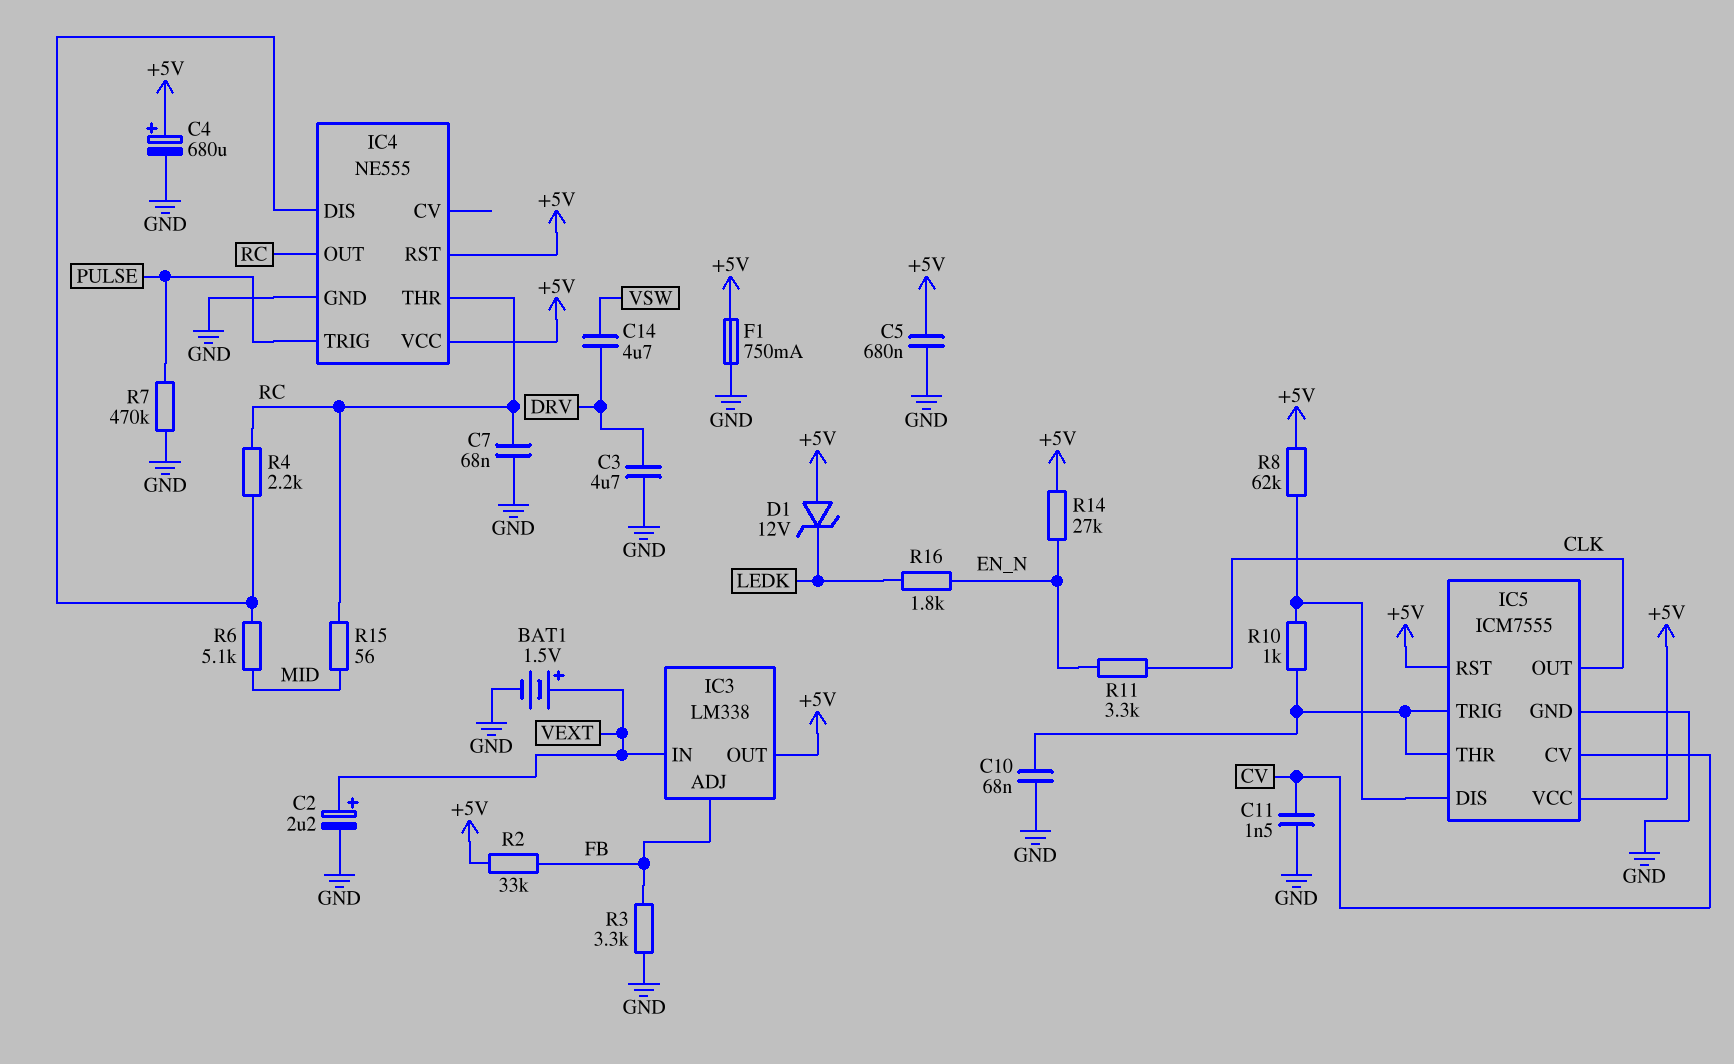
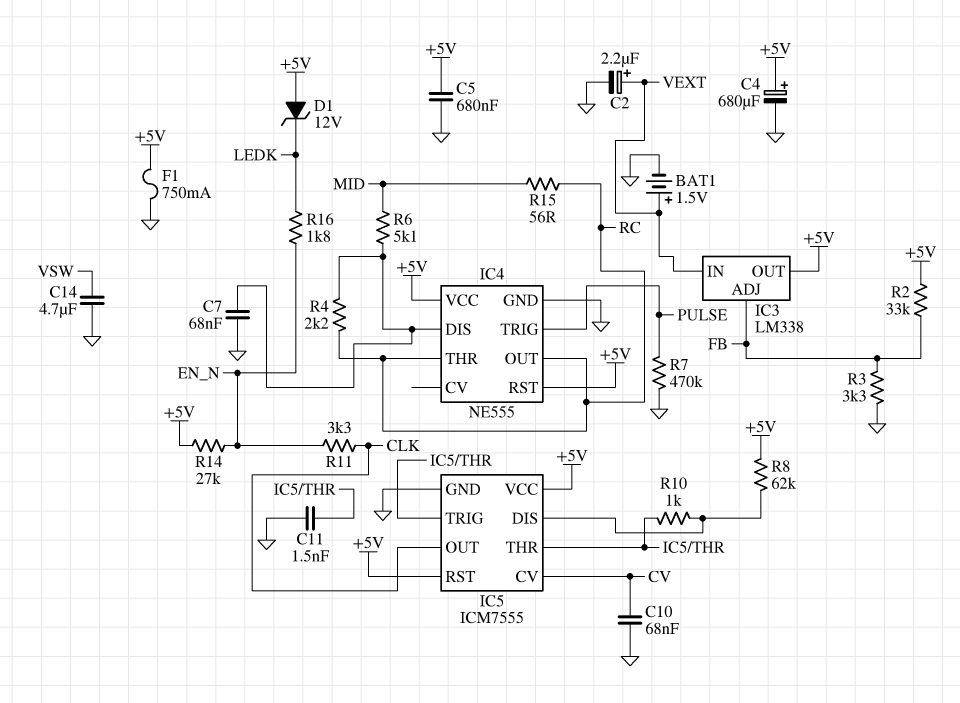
C3: 4.7uF (DRV, GND) -> none
C7: 68nF (GND, RC) -> 68nF (GND, IC4/DIS)
C10: 68nF (GND, IC5/THR) -> 68nF (CV, GND)
C11: 1.5nF (CV, GND) -> 1.5nF (GND, IC5/THR)
C14: 4.7uF (DRV, VSW) -> 4.7uF (GND, VSW)

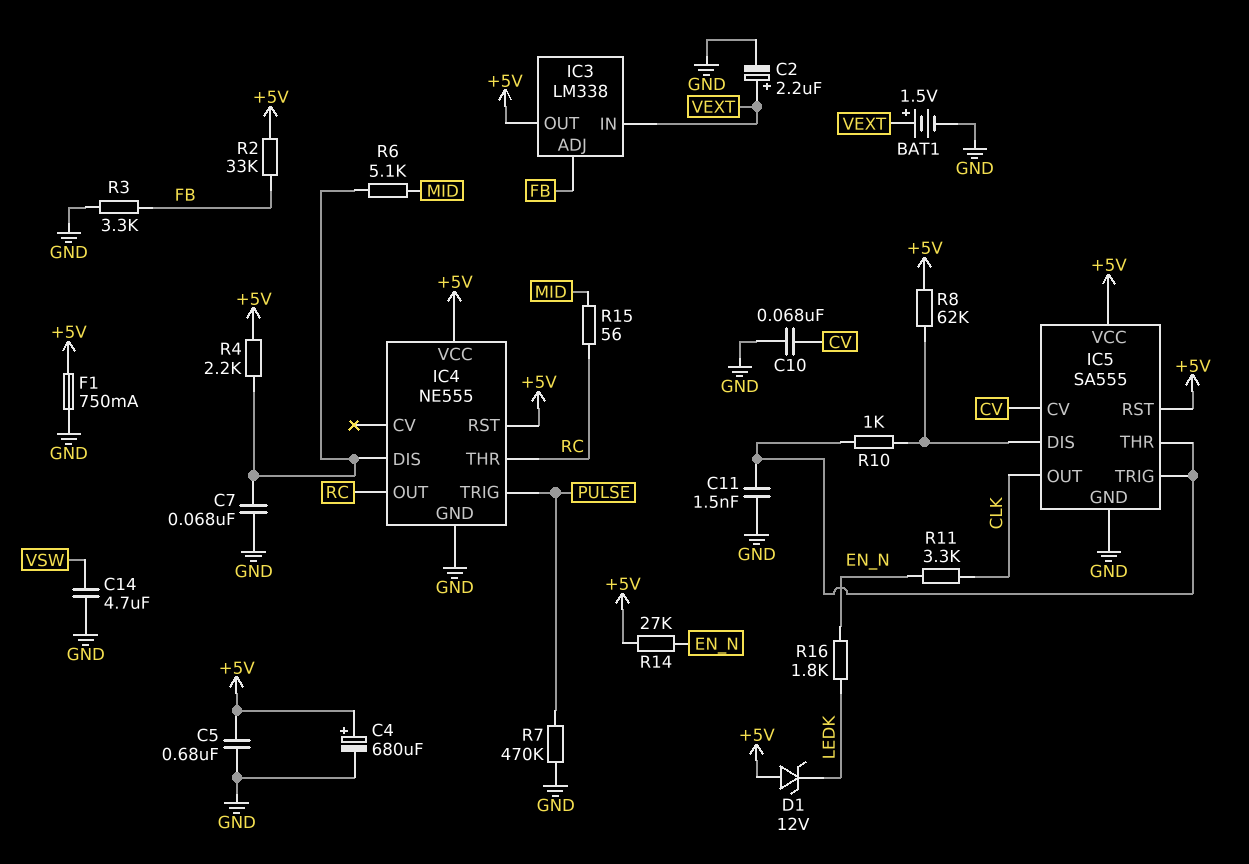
IC5: ICM7555 -> SA555
R4: 2.2k (IC4/DIS, RC) -> 2.2k (+5V, IC4/DIS)

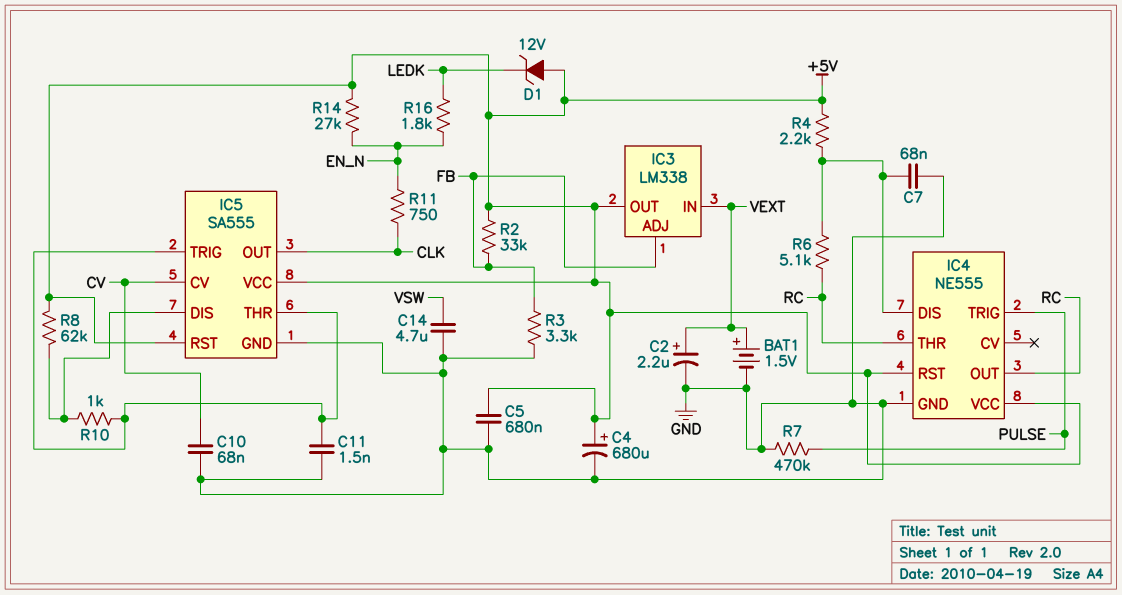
F1: 750mA (+5V, GND) -> none
R6: 5.1k (IC4/DIS, MID) -> 5.1k (IC4/DIS, RC)
R11: 3.3k (CLK, EN_N) -> 750 (CLK, EN_N)
R15: 56 (MID, RC) -> none

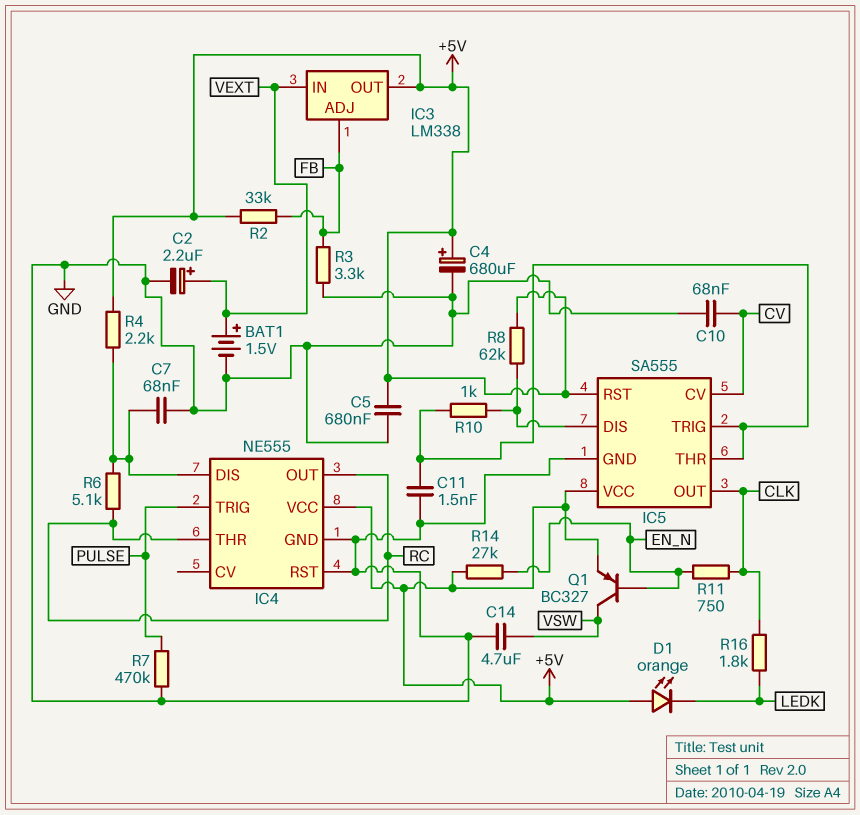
D1: zener 12V (A +5V, K LEDK) -> LED orange (A +5V, K LEDK)
IC4 pin RST: +5V -> GND
Q1: none -> PNP BC327 (B EN_N, C VSW, E +5V)
R16: 1.8k (EN_N, LEDK) -> 1.8k (CLK, LEDK)

